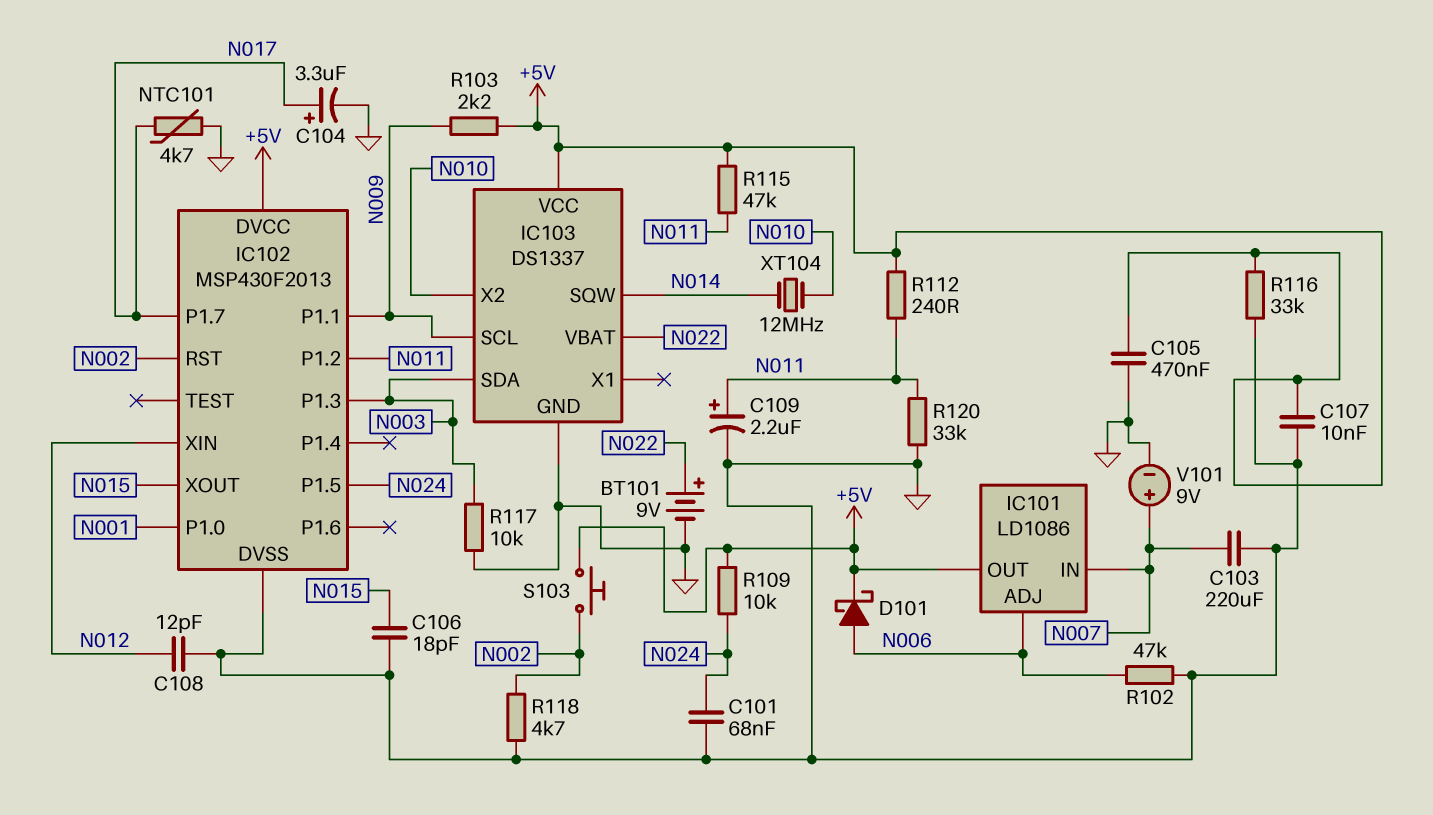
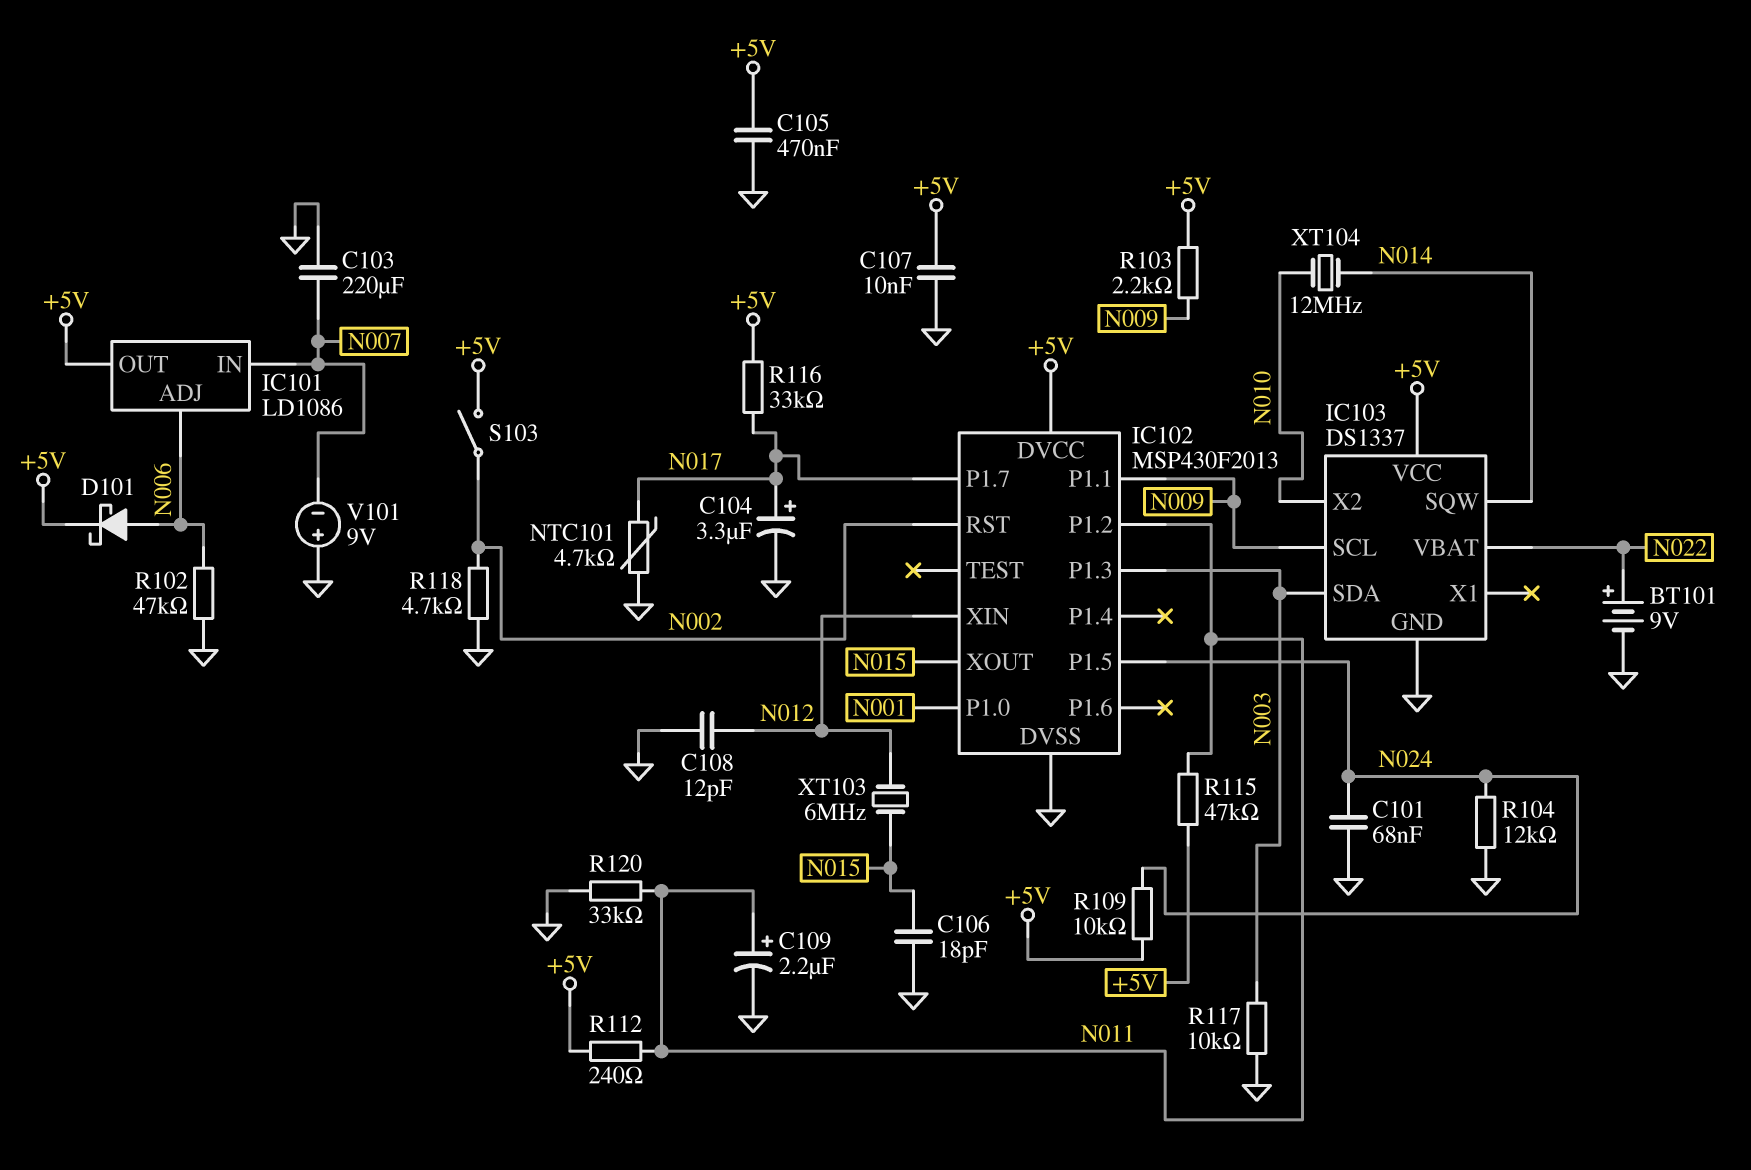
R104: none -> 12k (GND, N024)
R116: 33k (+5V, GND) -> 33k (+5V, N017)
S103: button (+5V, N002) -> switch (+5V, N002)
V101: 9V (plus N007, minus GND) -> 9V (plus GND, minus N007)
XT103: none -> 6MHz (N012, N015)

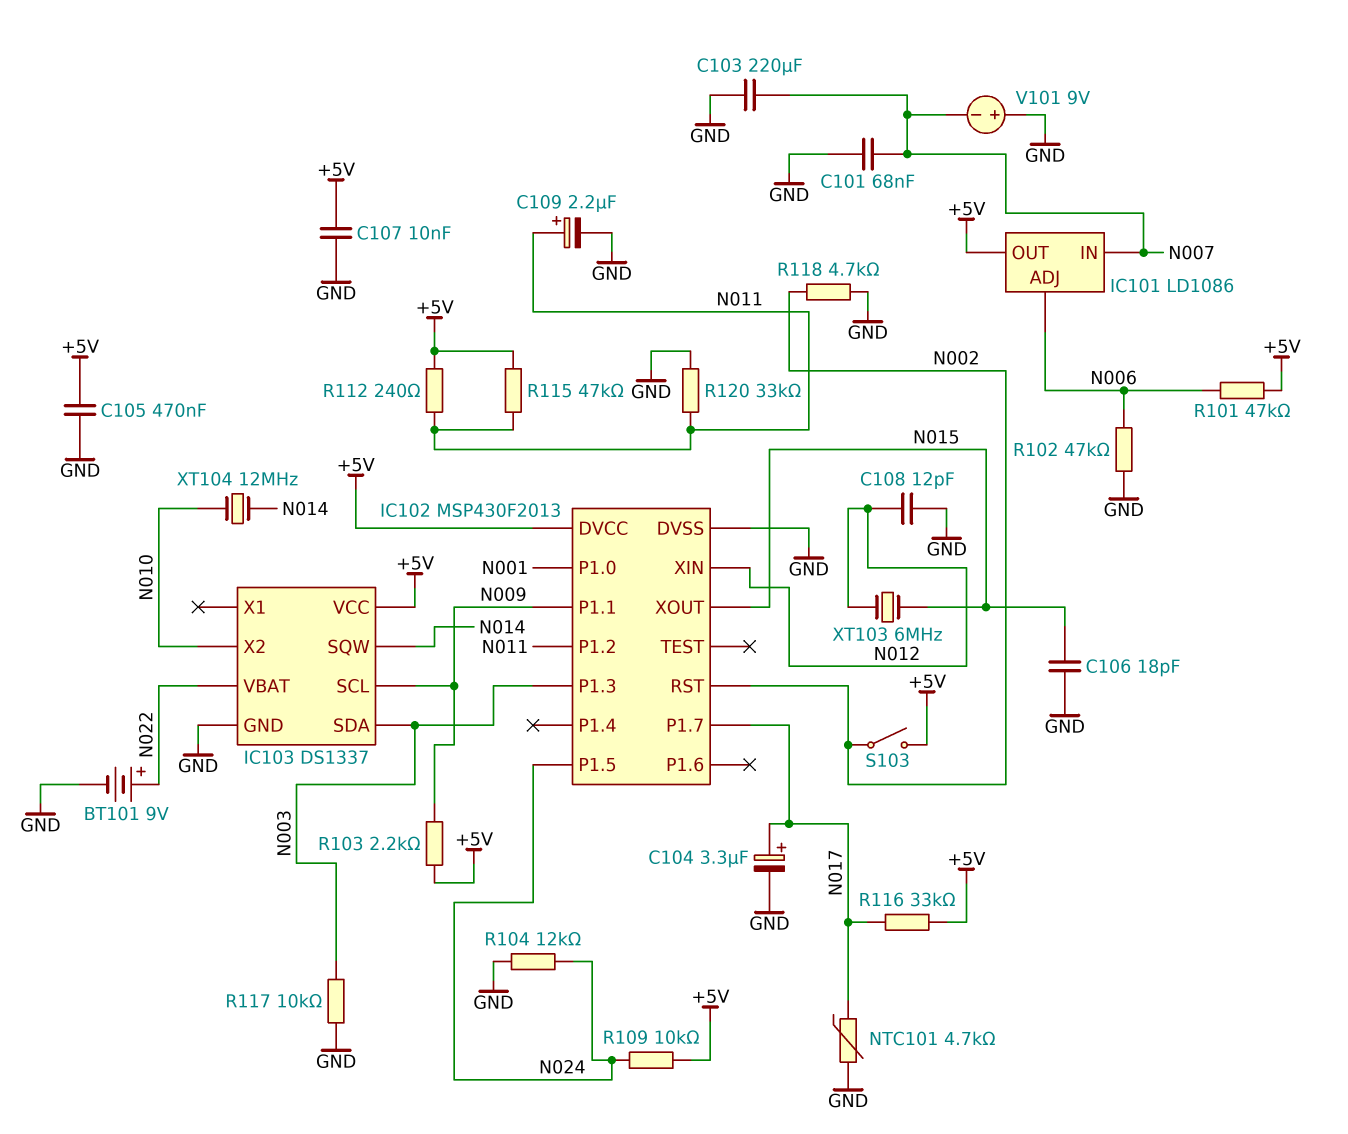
C101: 68nF (GND, N024) -> 68nF (GND, N007)
D101: schottky (A N006, K +5V) -> none
R101: none -> 47k (+5V, N006)

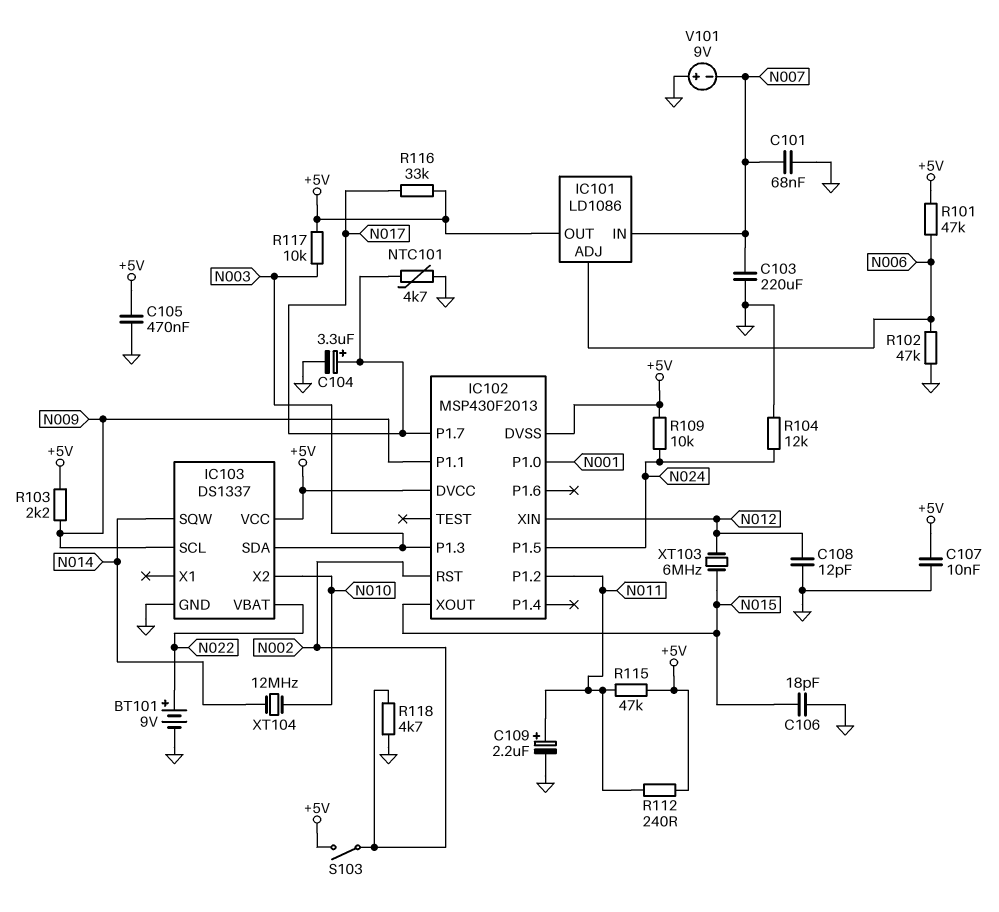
IC102 pin DVSS: GND -> +5V
R117: 10k (GND, N003) -> 10k (+5V, N003)
R120: 33k (GND, N011) -> none

